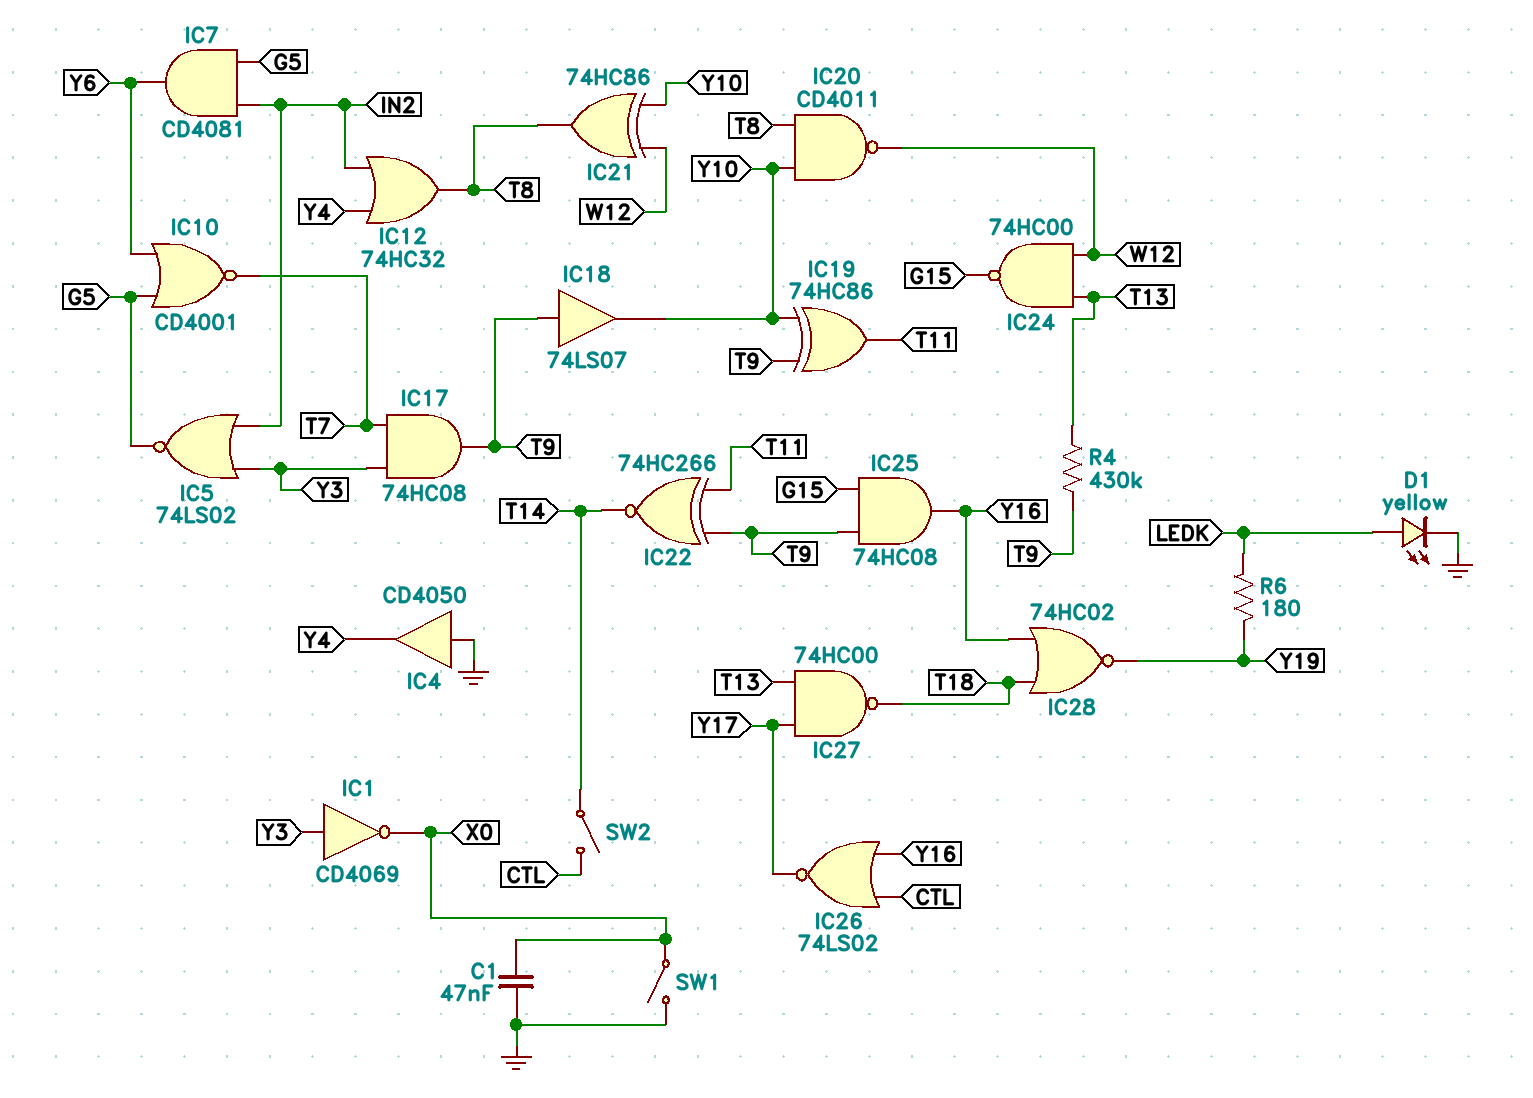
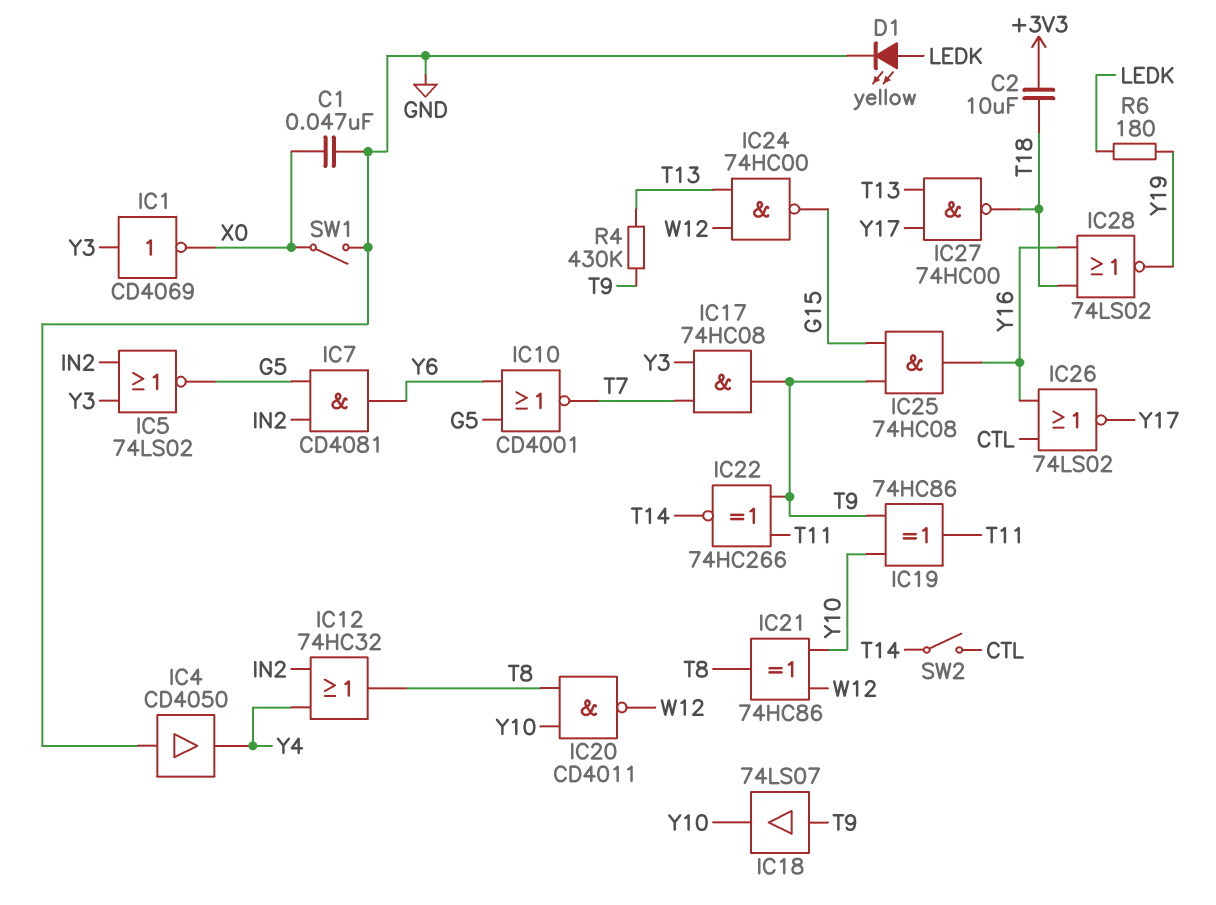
C2: none -> 10uF (+3V3, T18)
IC28: NOR 74HC02 (in T18, in Y16, out Y19) -> NOR 74LS02 (in T18, in Y16, out Y19)

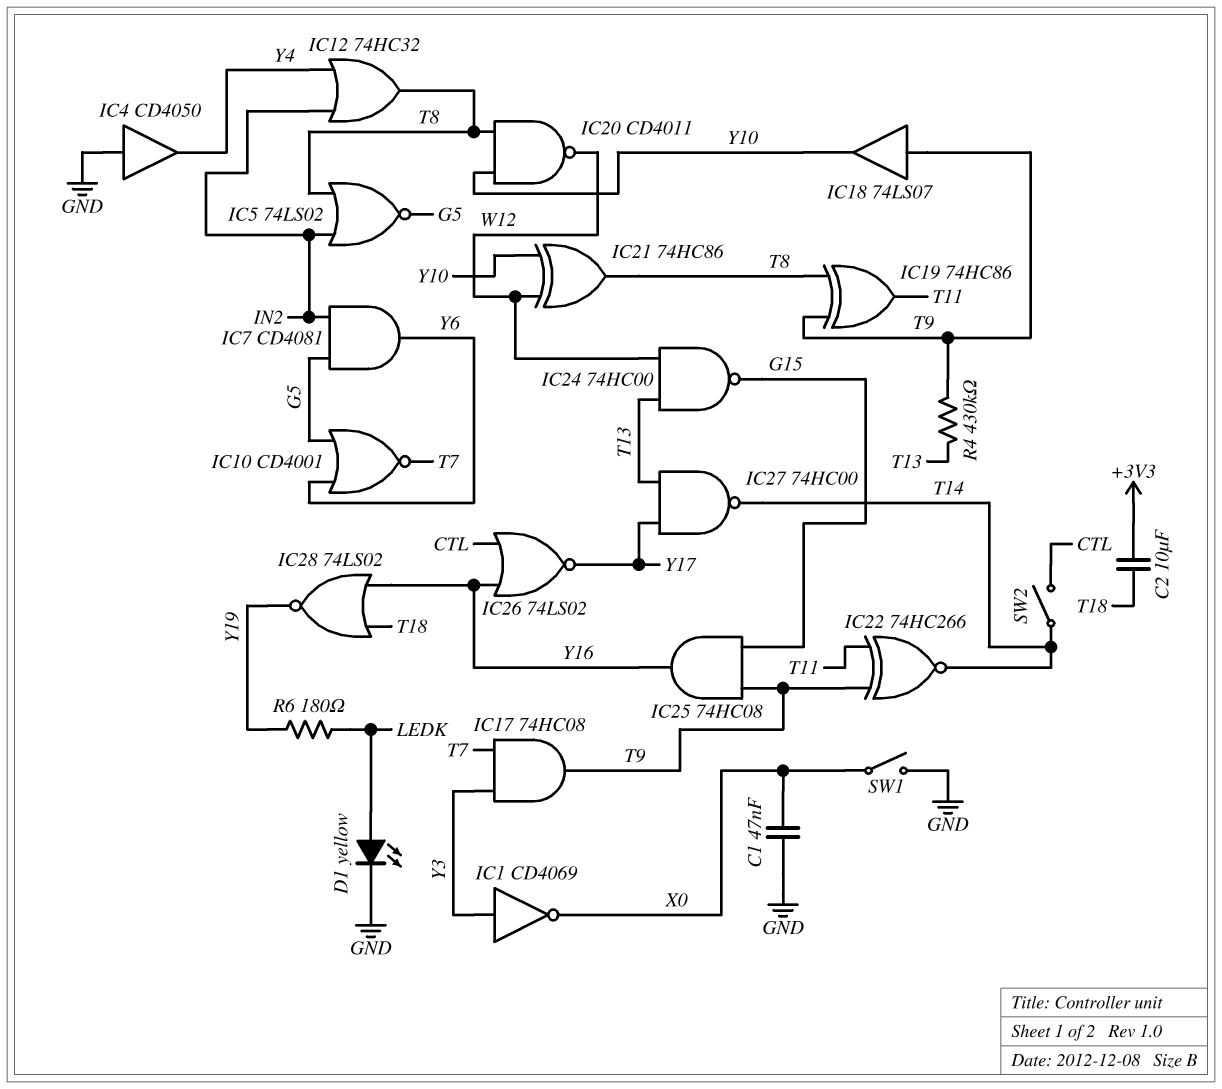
IC5: NOR 74LS02 (in IN2, in Y3, out G5) -> NOR 74LS02 (in IN2, in T8, out G5)
IC19: XOR 74HC86 (in T9, in Y10, out T11) -> XOR 74HC86 (in T8, in T9, out T11)
IC27: NAND 74HC00 (in T13, in Y17, out T18) -> NAND 74HC00 (in T13, in Y17, out T14)

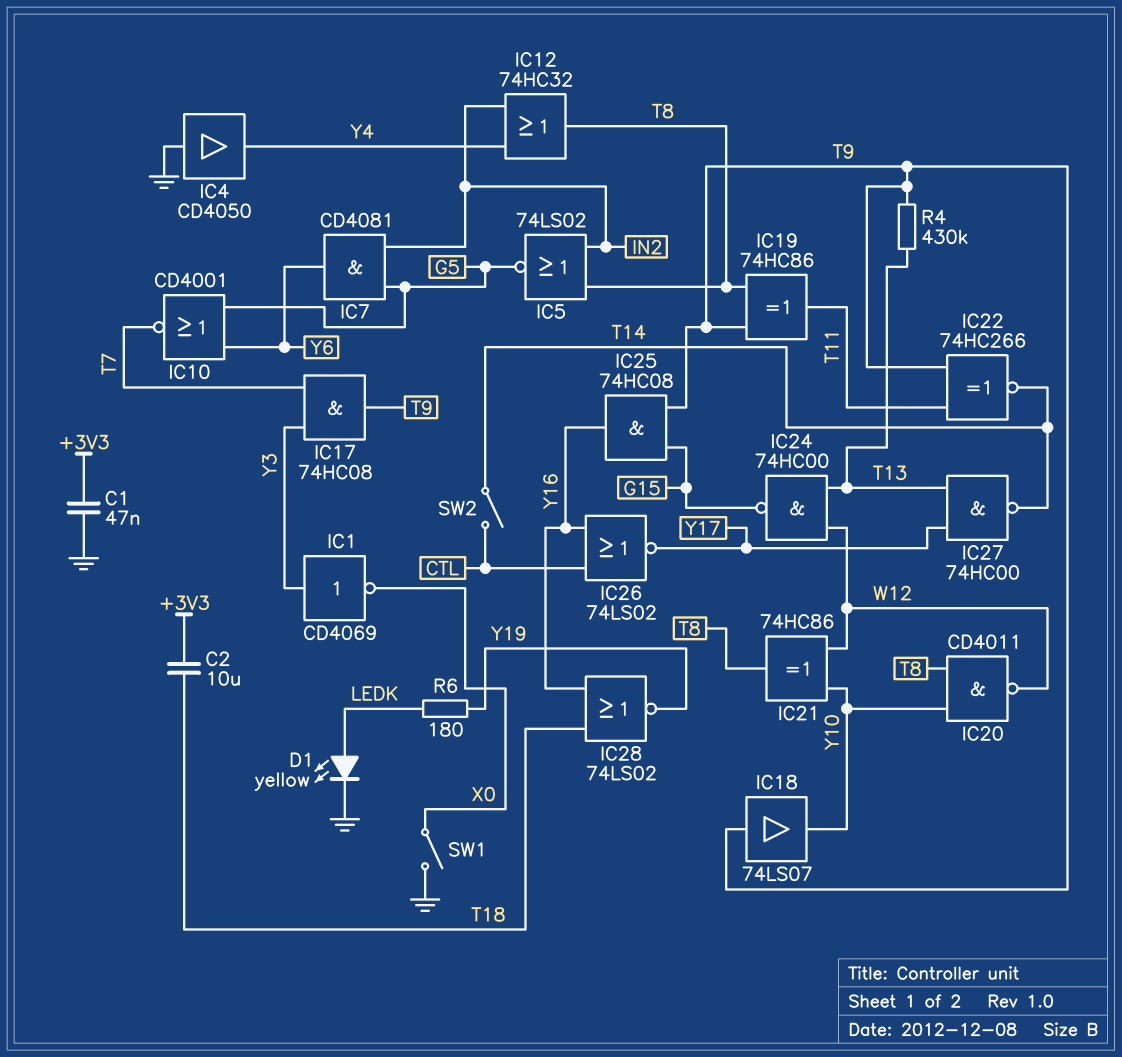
C1: 47nF (GND, X0) -> 47nF (+3V3, GND)

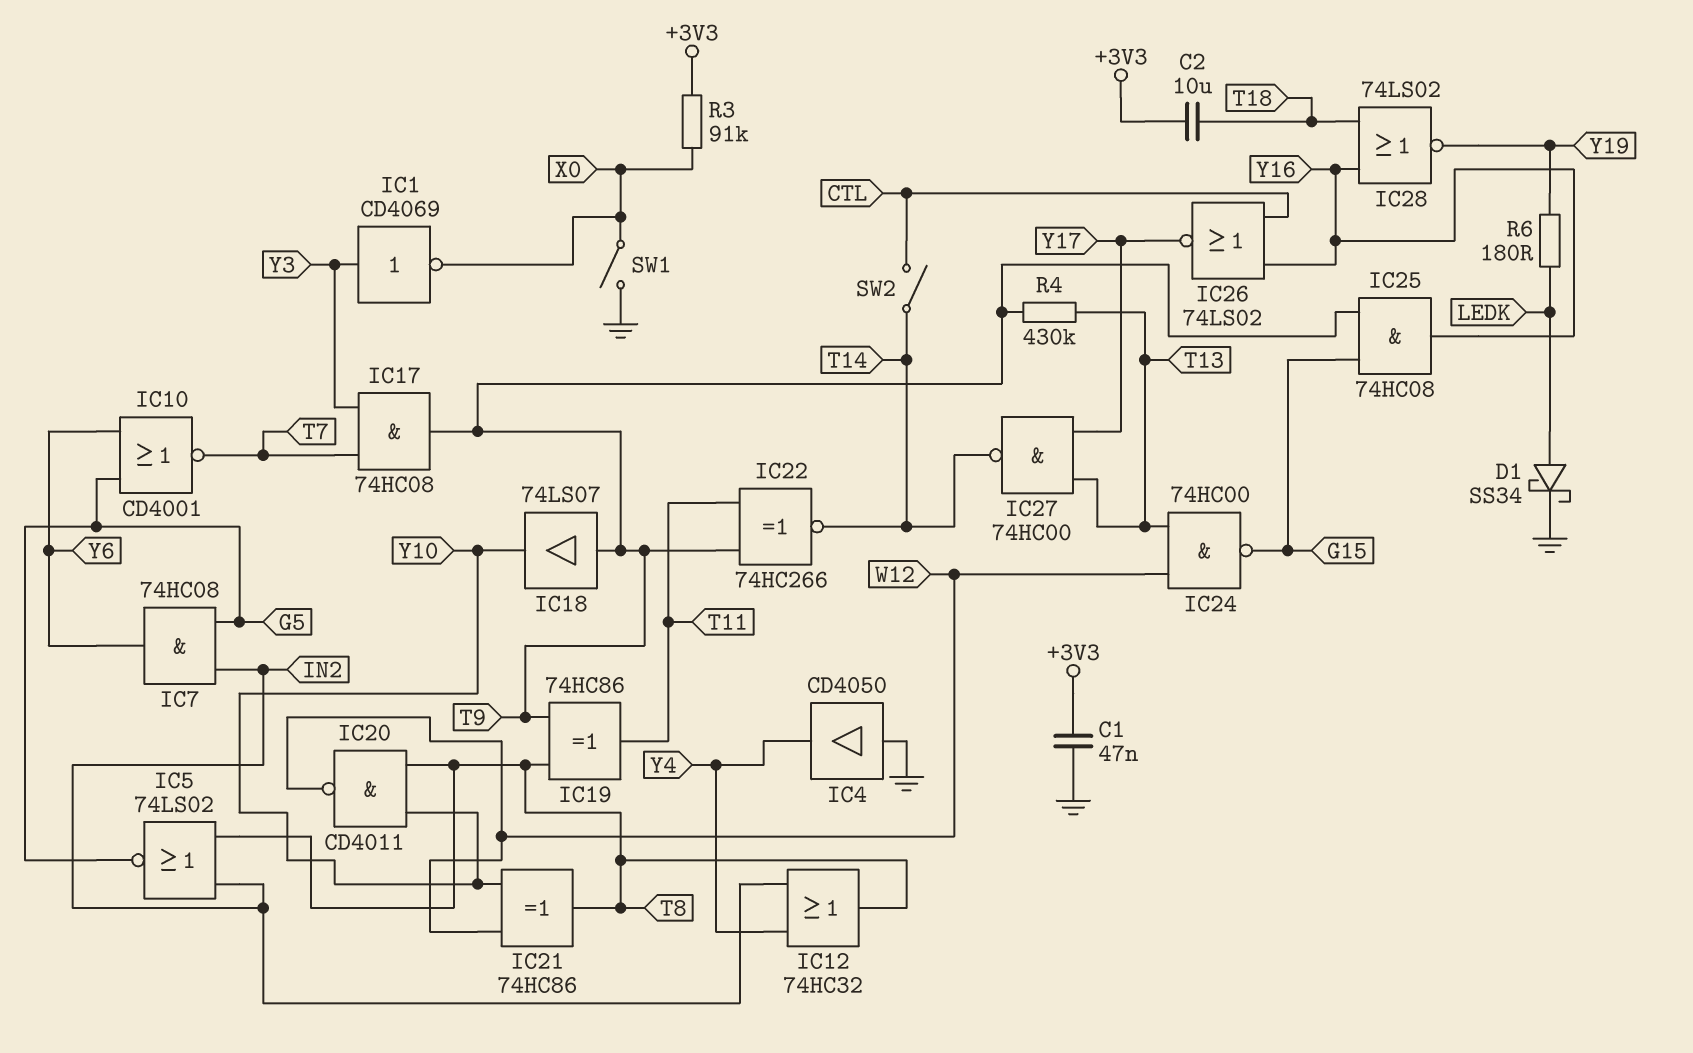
D1: LED yellow (A LEDK, K GND) -> schottky SS34 (A LEDK, K GND)
IC7: AND CD4081 (in G5, in IN2, out Y6) -> AND 74HC08 (in G5, in IN2, out Y6)
R3: none -> 91k (+3V3, X0)

